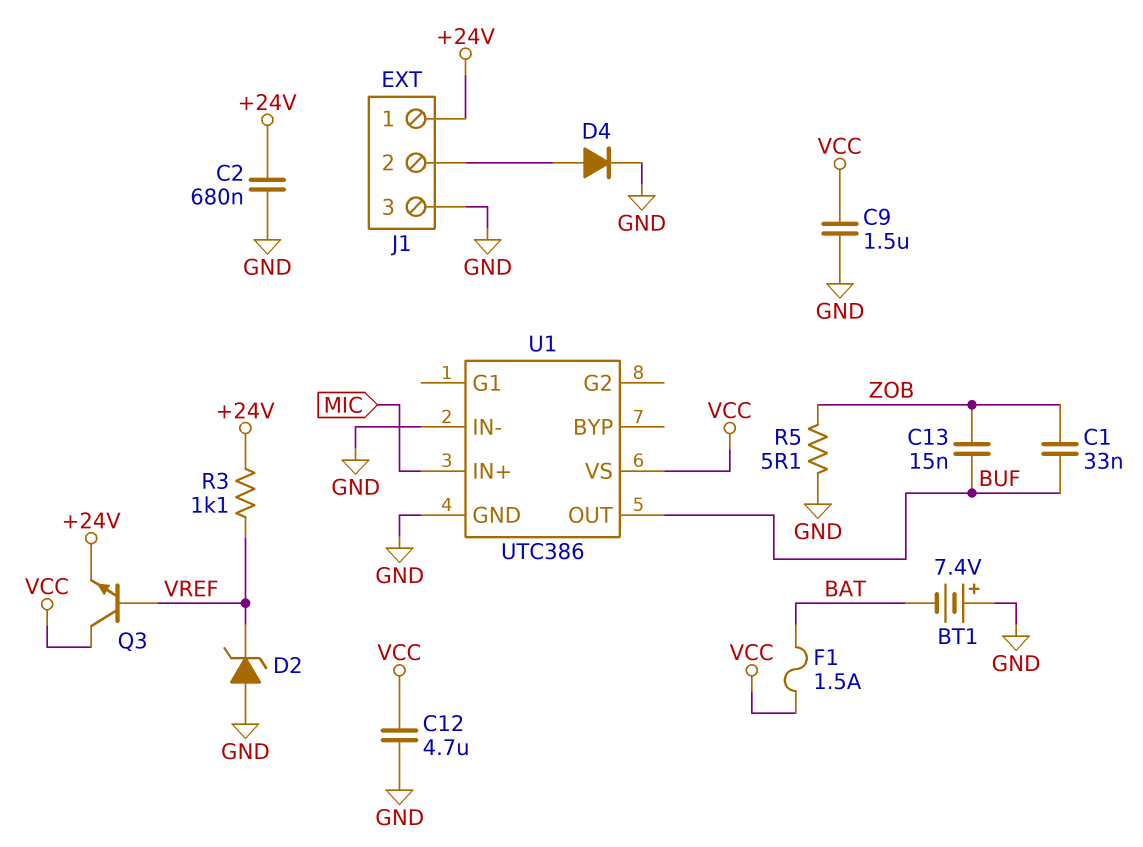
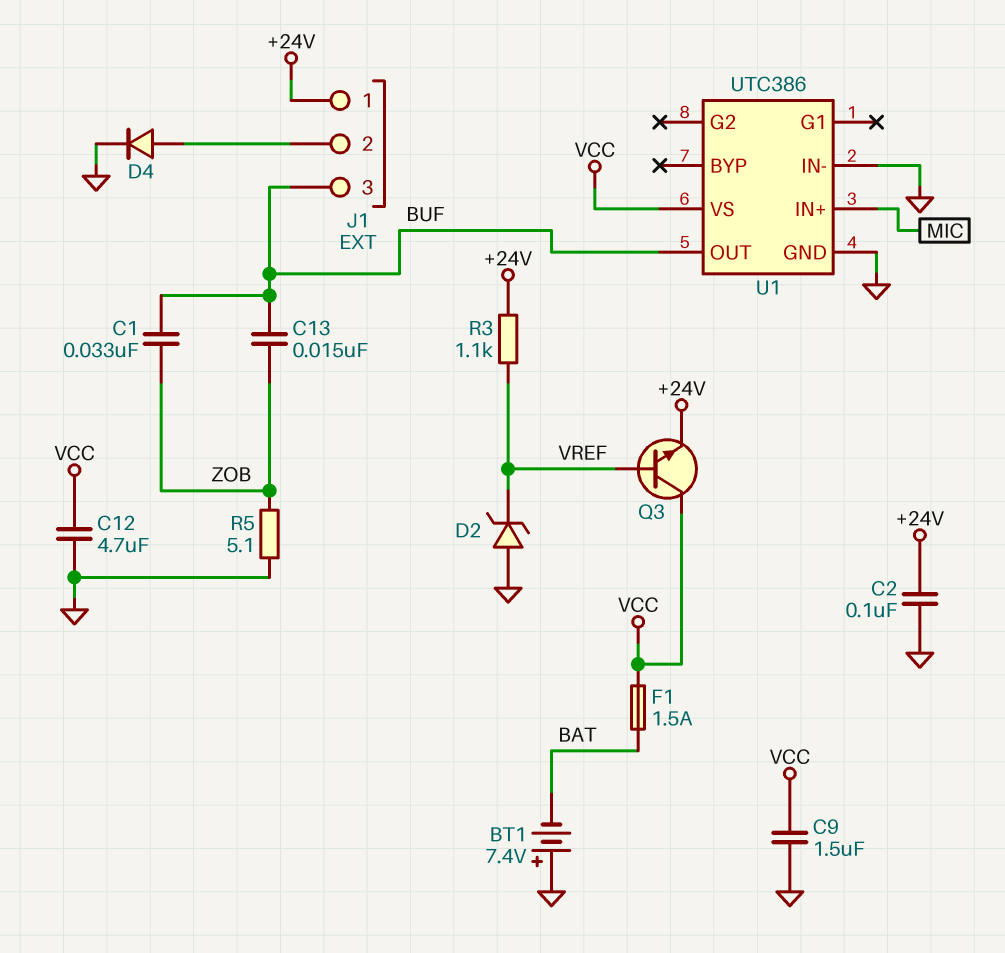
C2: 680nF (+24V, GND) -> 100nF (+24V, GND)
J1 pin 3: GND -> BUF

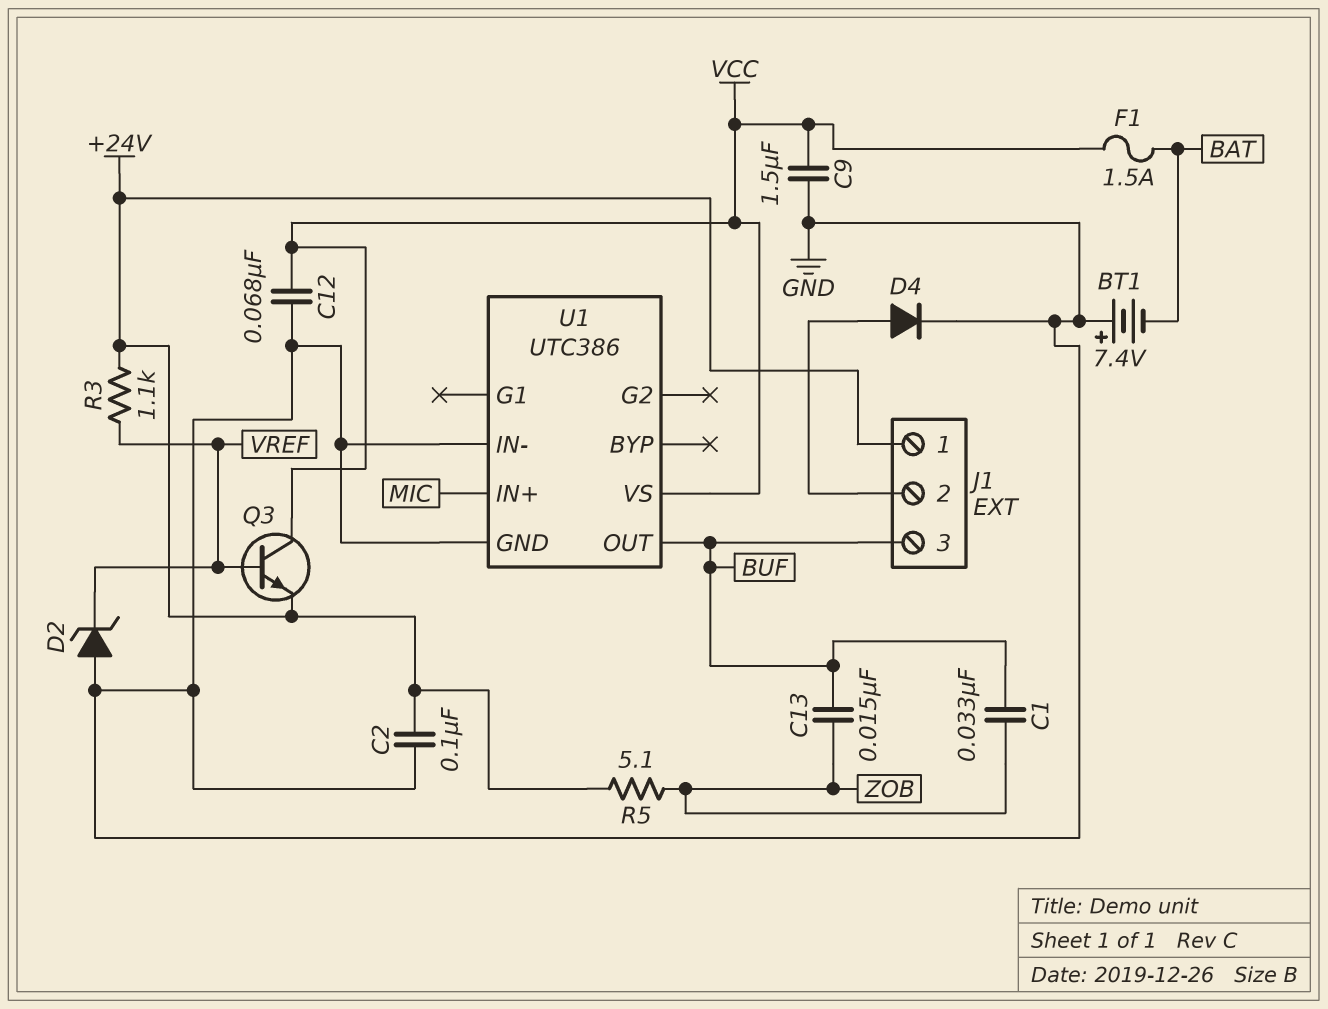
C12: 4.7uF (GND, VCC) -> 68nF (GND, VCC)
R5: 5.1 (GND, ZOB) -> 5.1 (+24V, ZOB)

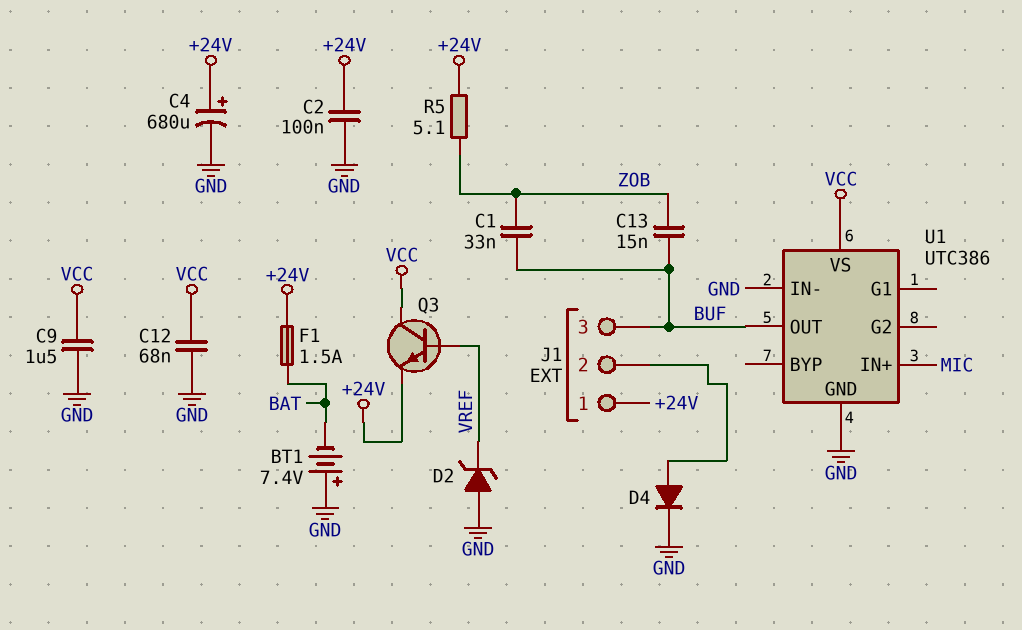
C4: none -> 680uF (plus +24V, minus GND)
F1: 1.5A (BAT, VCC) -> 1.5A (+24V, BAT)
R3: 1.1k (+24V, VREF) -> none

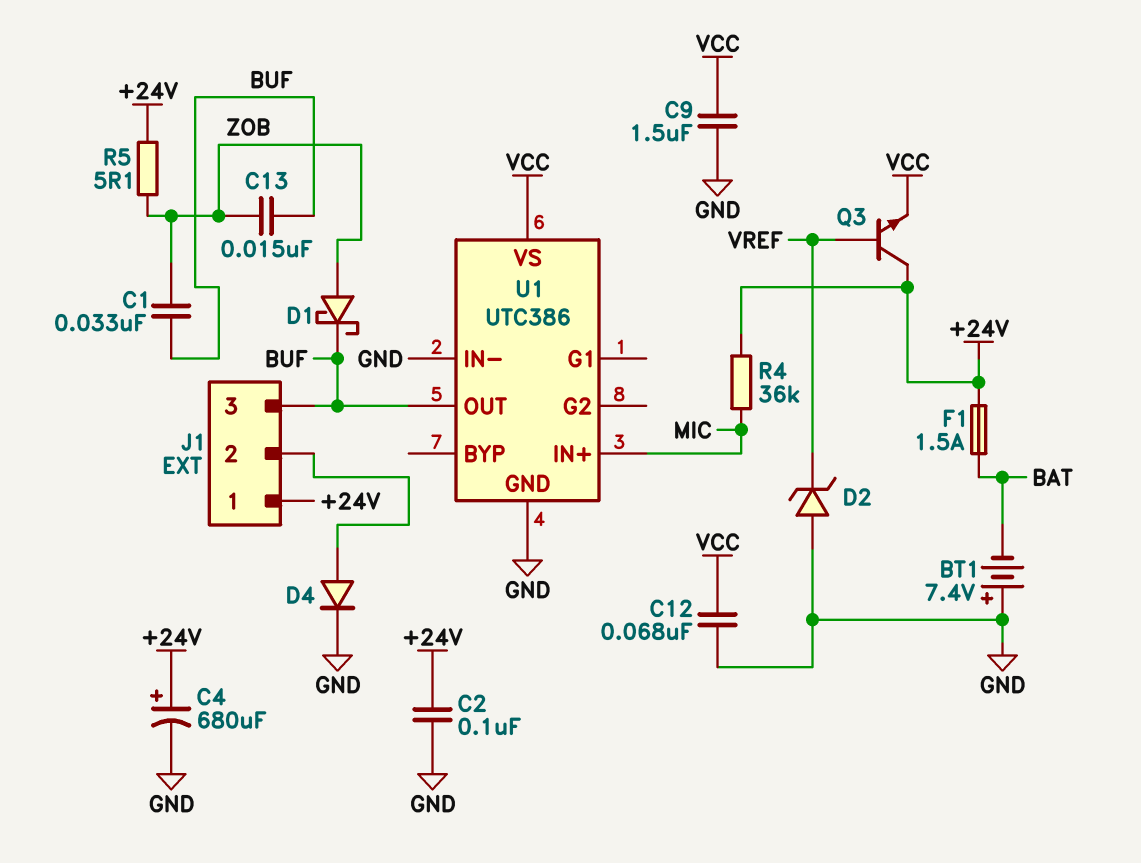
D1: none -> schottky (A ZOB, K BUF)
Q3: NPN (B VREF, C VCC, E +24V) -> NPN (B VREF, C +24V, E VCC)
R4: none -> 36k (+24V, MIC)

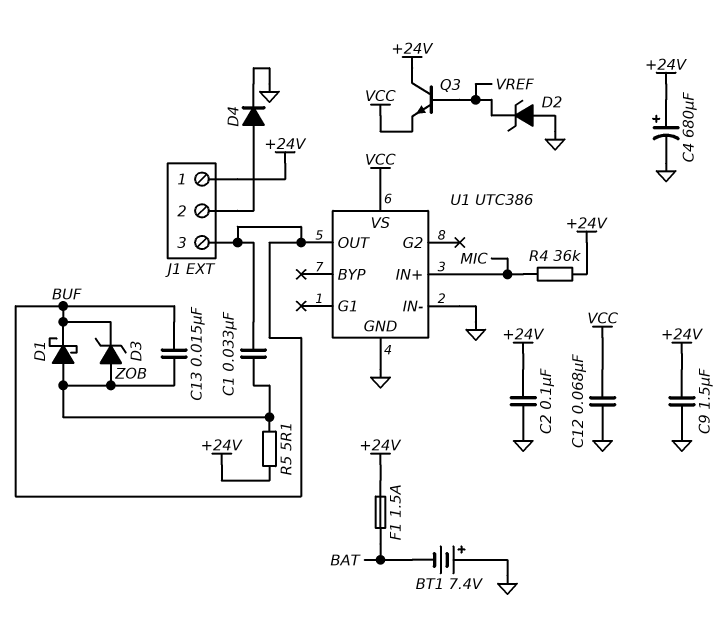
C9: 1.5uF (GND, VCC) -> 1.5uF (+24V, GND)
D3: none -> zener (A ZOB, K BUF)

